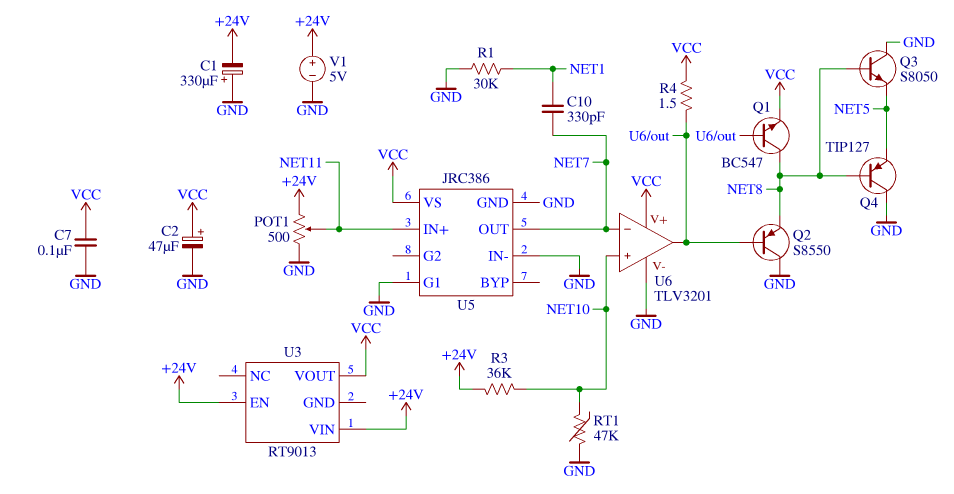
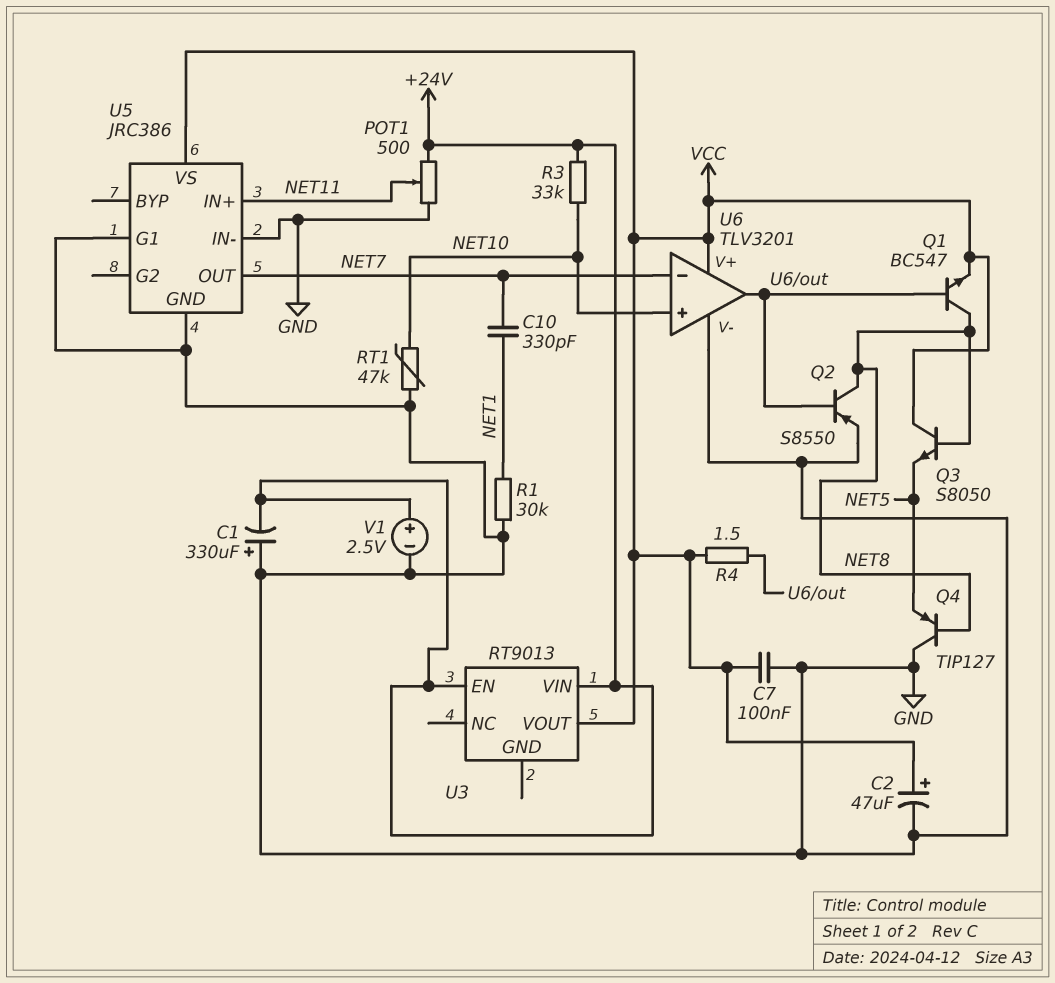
Q2: PNP S8550 (B U6/out, C GND, E NET8) -> PNP S8550 (B U6/out, C NET8, E GND)
Q3: NPN S8050 (B NET8, C GND, E NET5) -> NPN S8050 (B NET8, C VCC, E NET5)
R3: 36k (+24V, NET10) -> 33k (+24V, NET10)
V1: 5V (plus +24V, minus GND) -> 2.5V (plus +24V, minus GND)

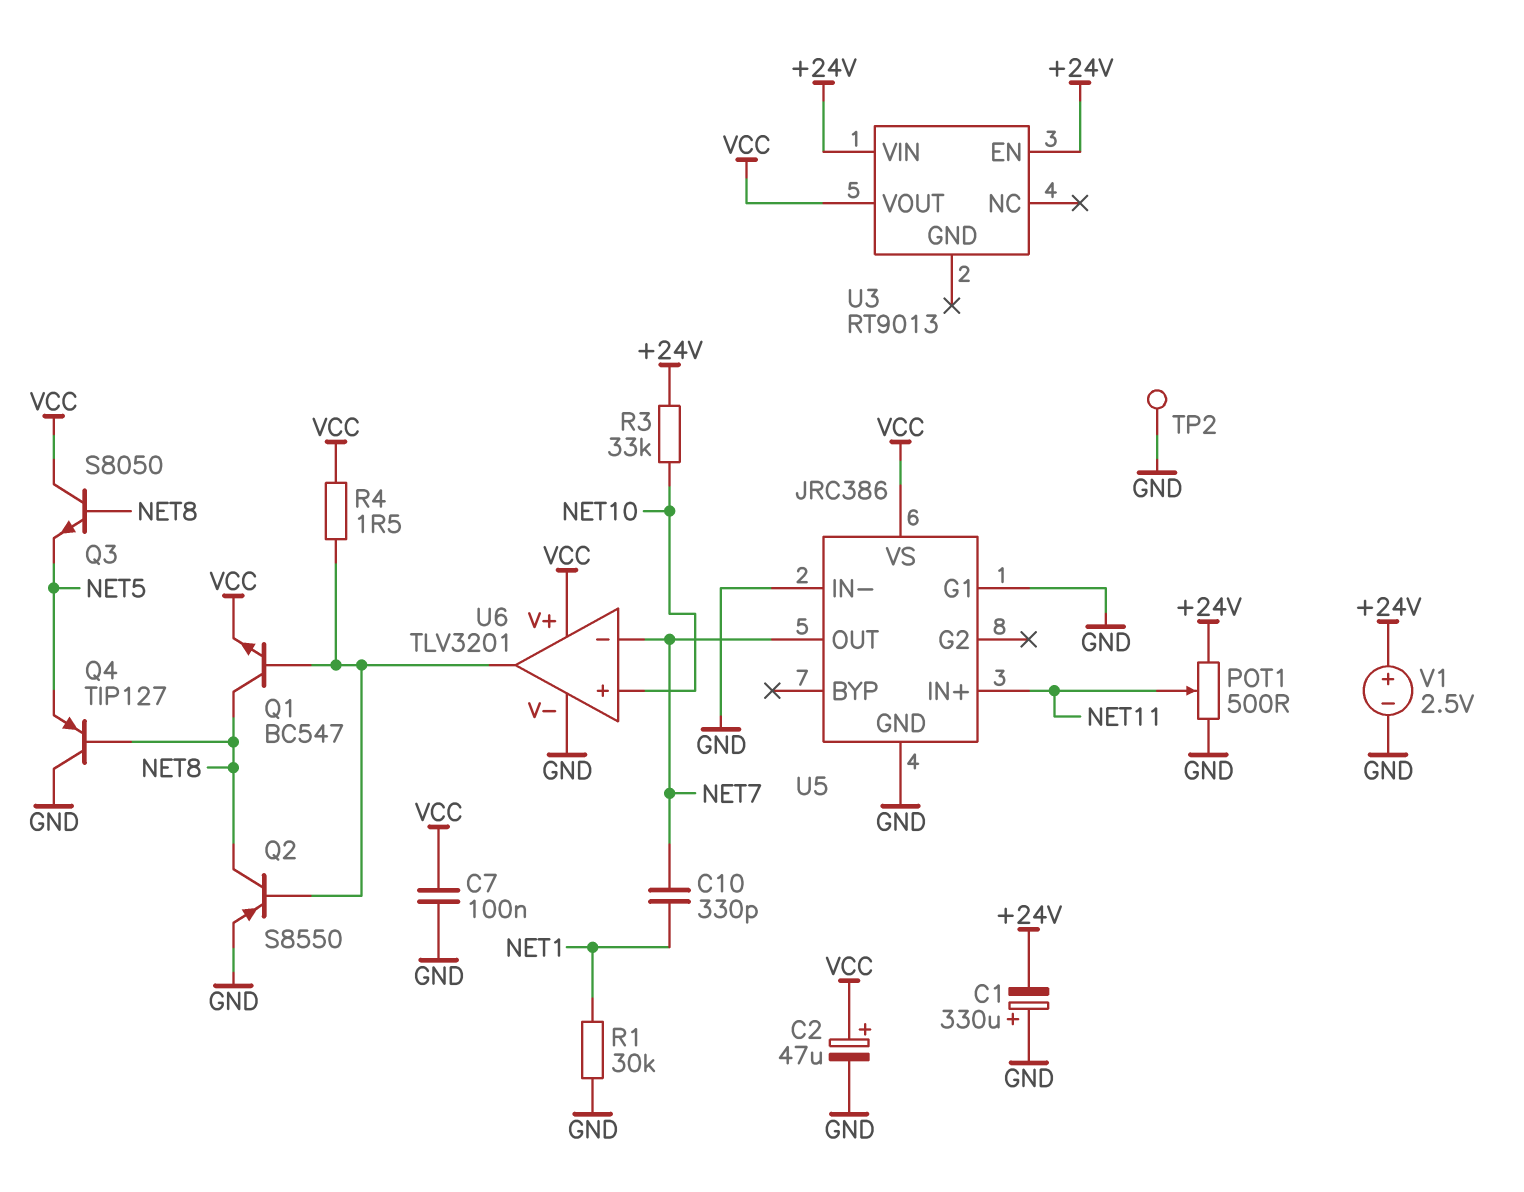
RT1: 47k (GND, NET10) -> none
TP2: none -> test point (GND)

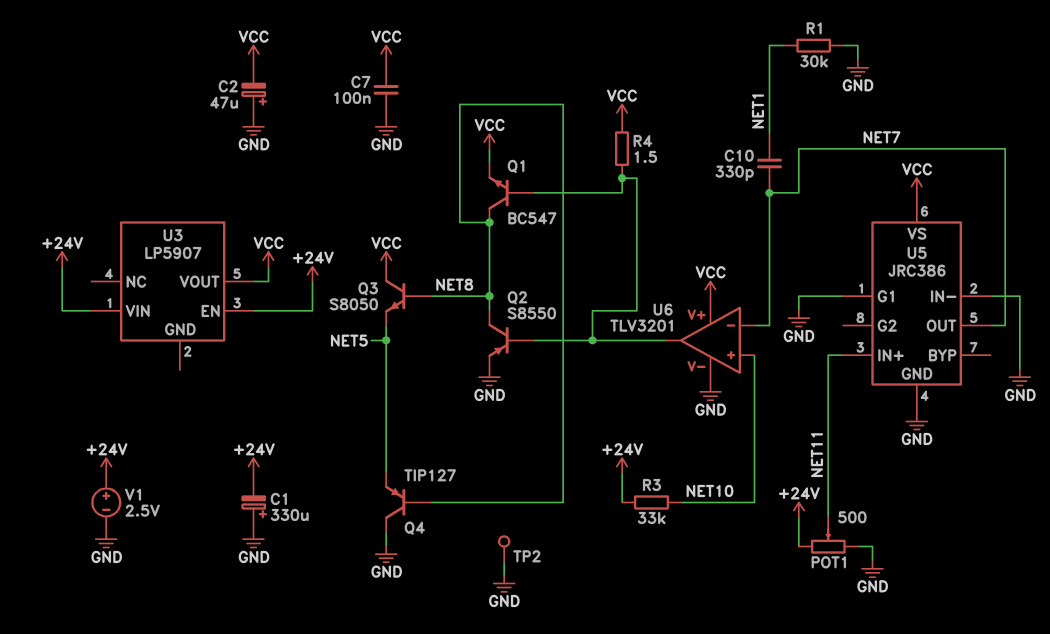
C2: 47uF (plus VCC, minus GND) -> 47uF (plus GND, minus VCC)
U3: RT9013 -> LP5907

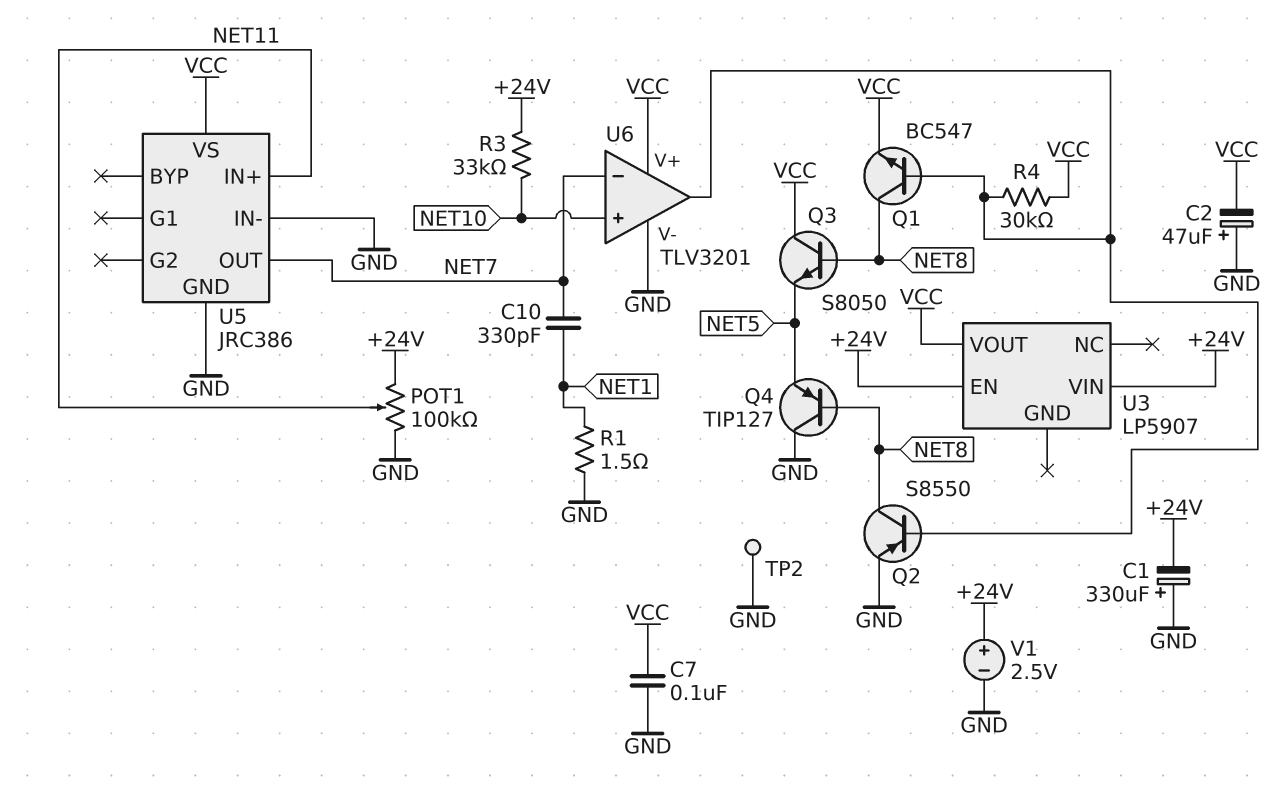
POT1: 500 (+24V, GND, wiper NET11) -> 100k (+24V, GND, wiper NET11)
R1: 30k (GND, NET1) -> 1.5 (GND, NET1)
R4: 1.5 (U6/out, VCC) -> 30k (U6/out, VCC)
U5 pin G1: GND -> none

